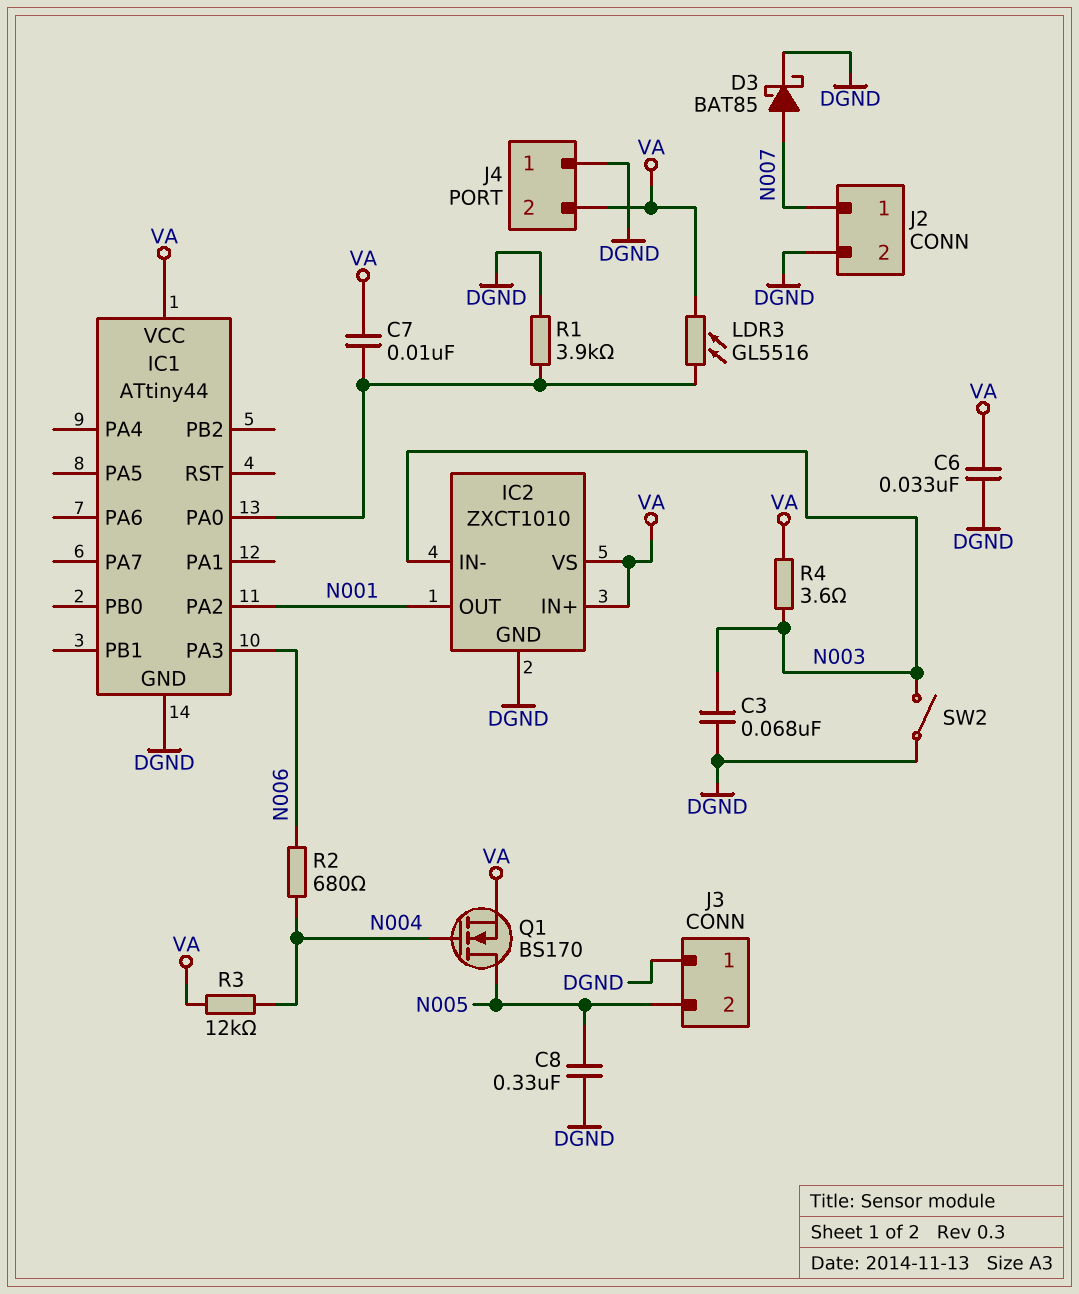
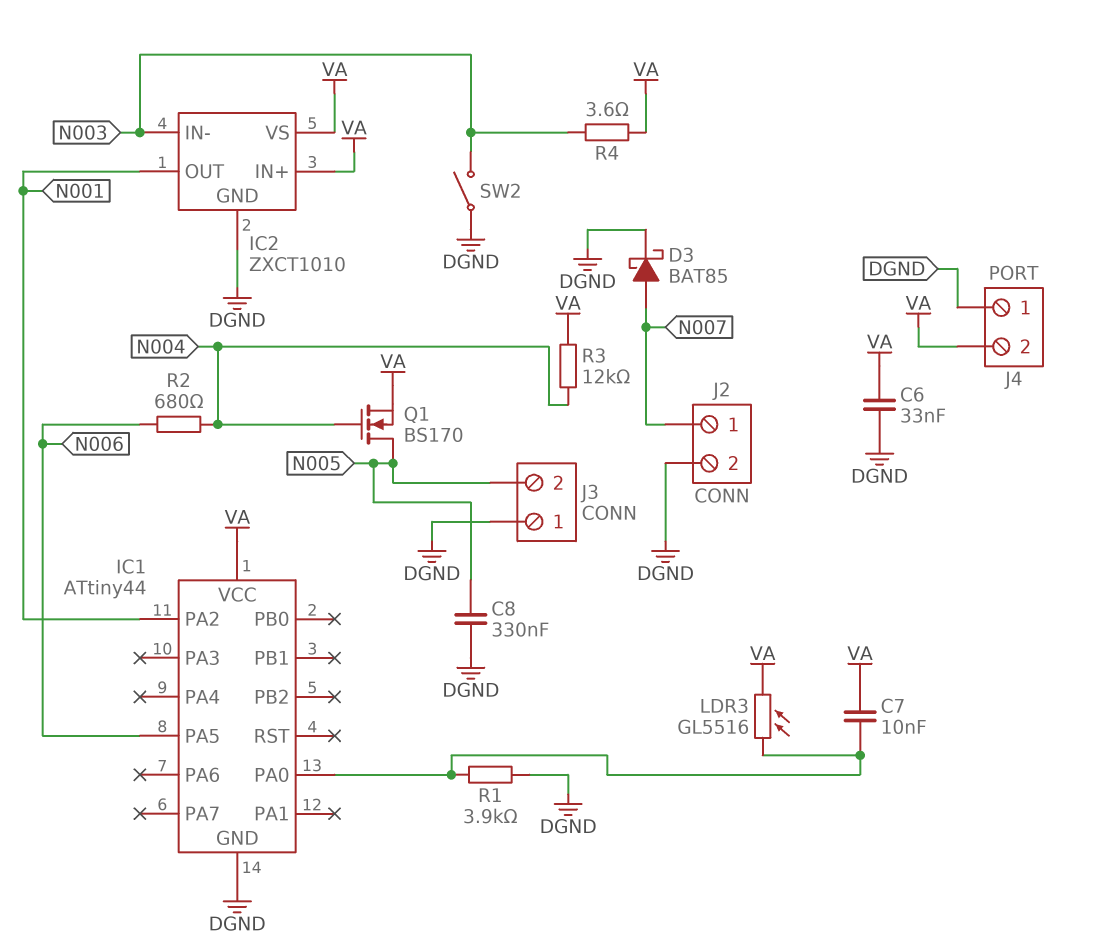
C3: 68nF (DGND, N003) -> none
IC1 pin PA3: N006 -> none
IC1 pin PA5: none -> N006

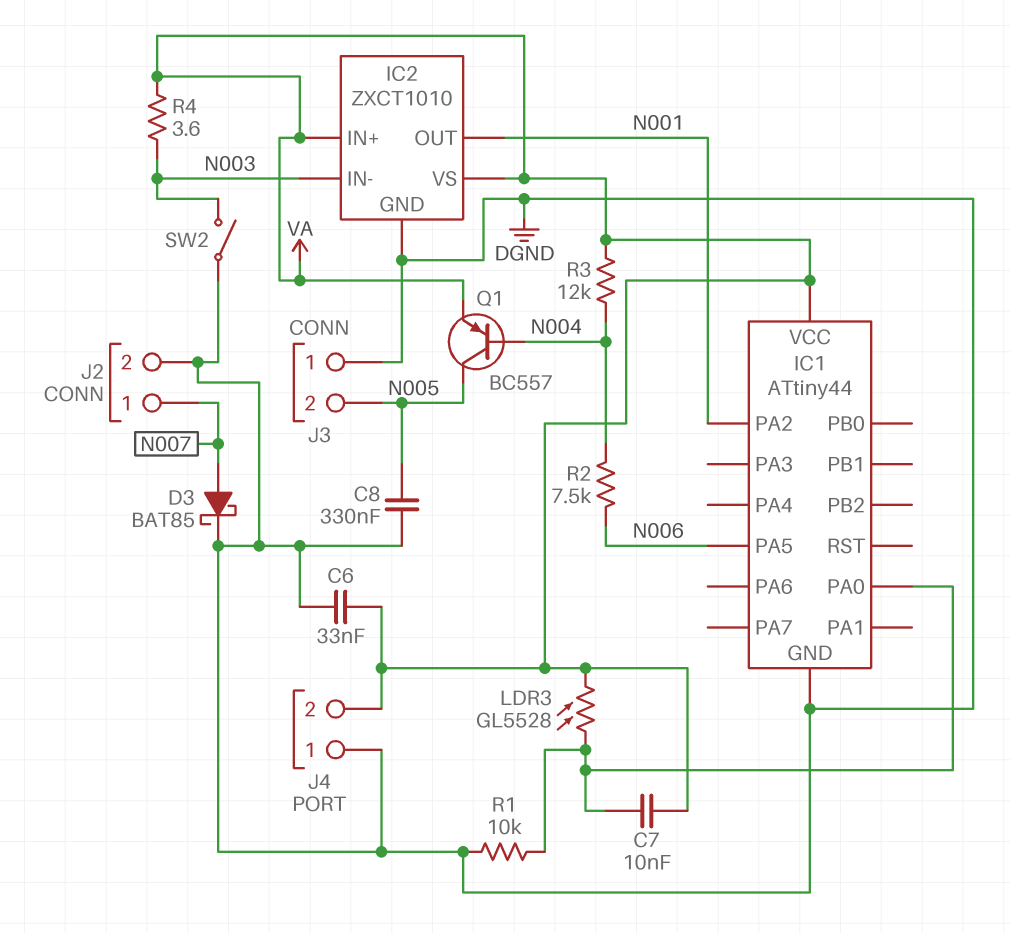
LDR3: GL5516 (IC1/PA0, VA) -> GL5528 (IC1/PA0, VA)
Q1: NMOS BS170 (G N004, D N005, S VA) -> PNP BC557 (B N004, C N005, E VA)
R1: 3.9k (DGND, IC1/PA0) -> 10k (DGND, IC1/PA0)
R2: 680 (N004, N006) -> 7.5k (N004, N006)

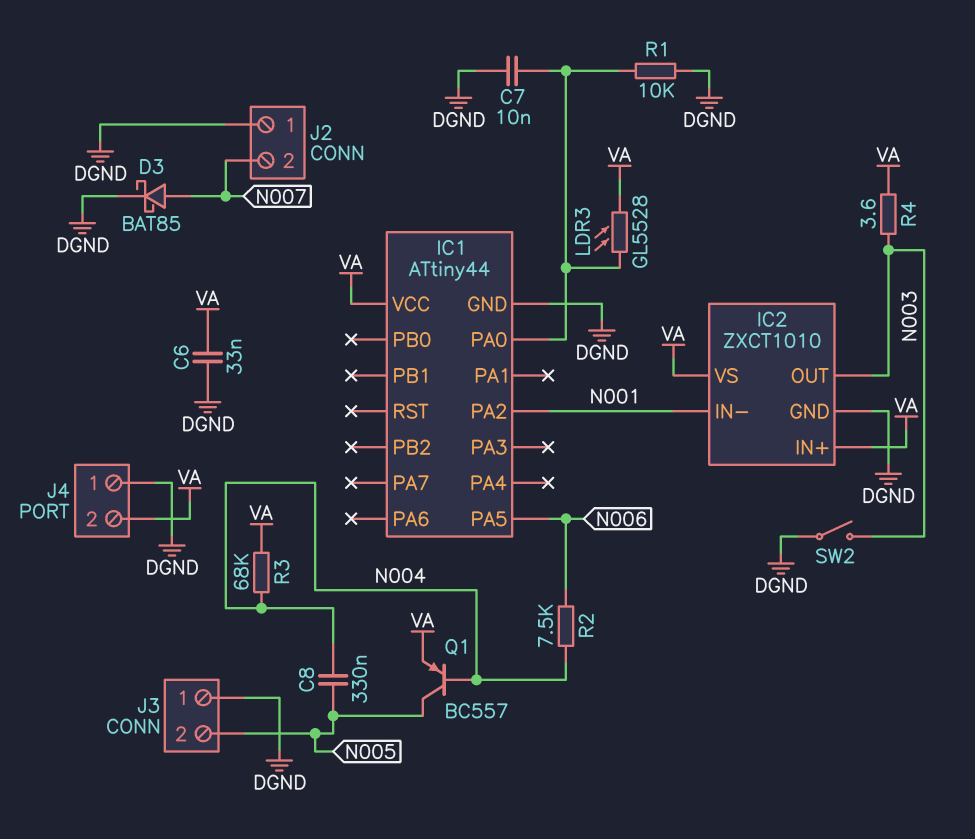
C7: 10nF (IC1/PA0, VA) -> 10nF (DGND, IC1/PA0)
C8: 330nF (DGND, N005) -> 330nF (N004, N005)
IC2 pin IN-: N003 -> N001
IC2 pin OUT: N001 -> N003
J2 pin 1: N007 -> DGND
J2 pin 2: DGND -> N007
R3: 12k (N004, VA) -> 68k (N004, VA)

